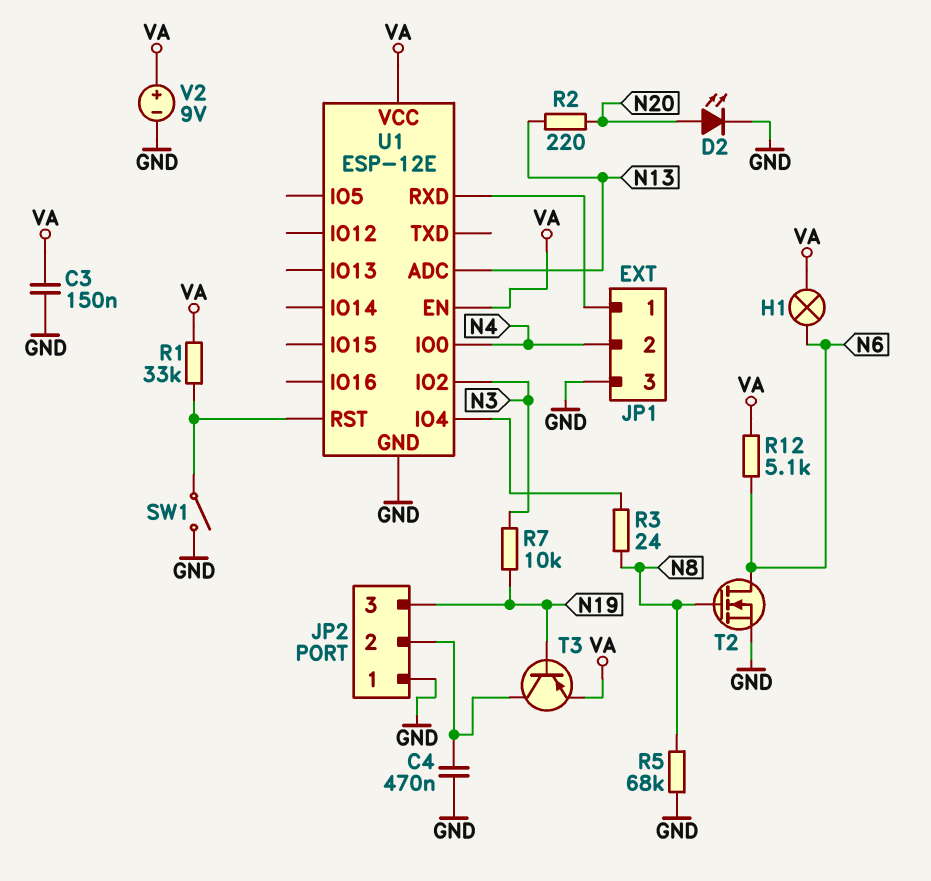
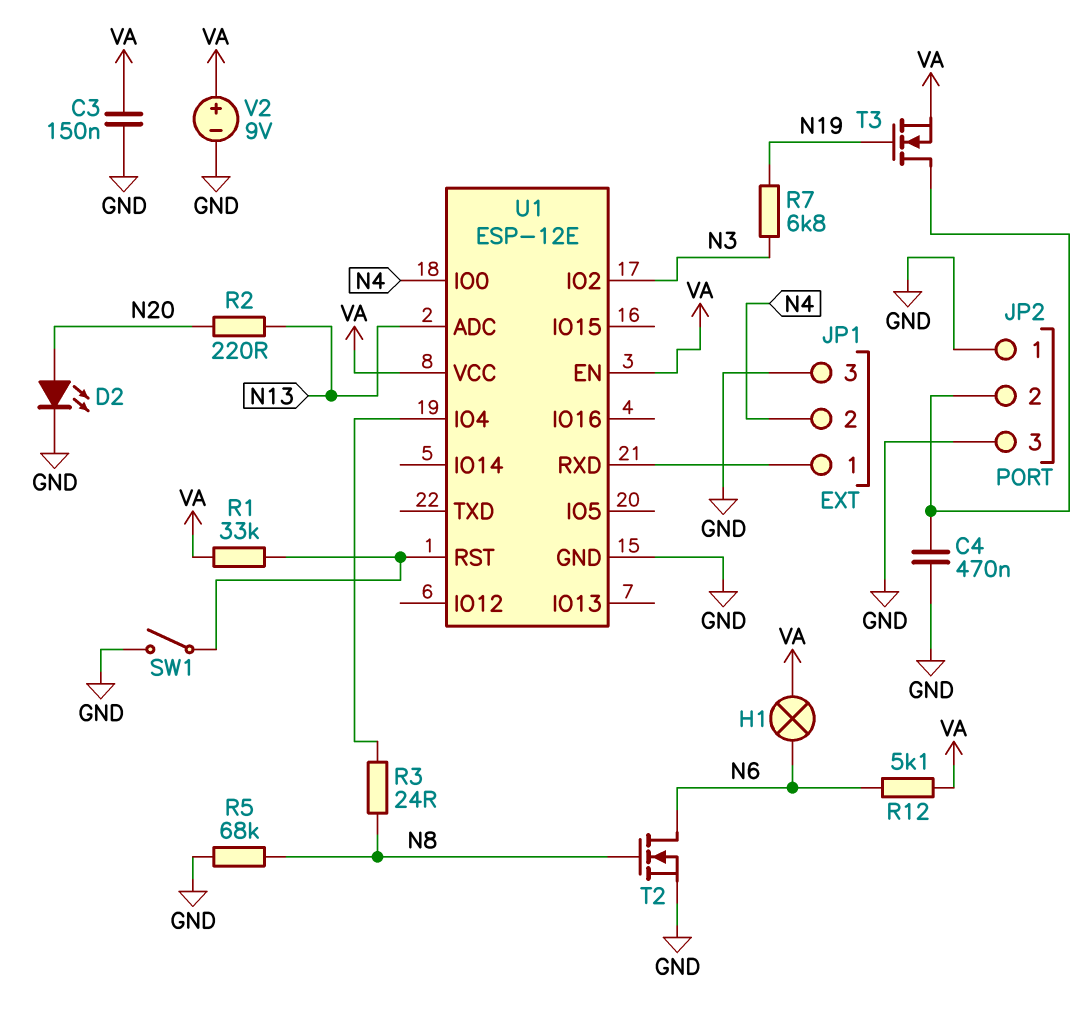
JP2 pin 3: N19 -> GND
R7: 10k (N3, N19) -> 6.8k (N3, N19)
T3: PNP (B N19, C JP2/2, E VA) -> NMOS (G N19, D JP2/2, S VA)

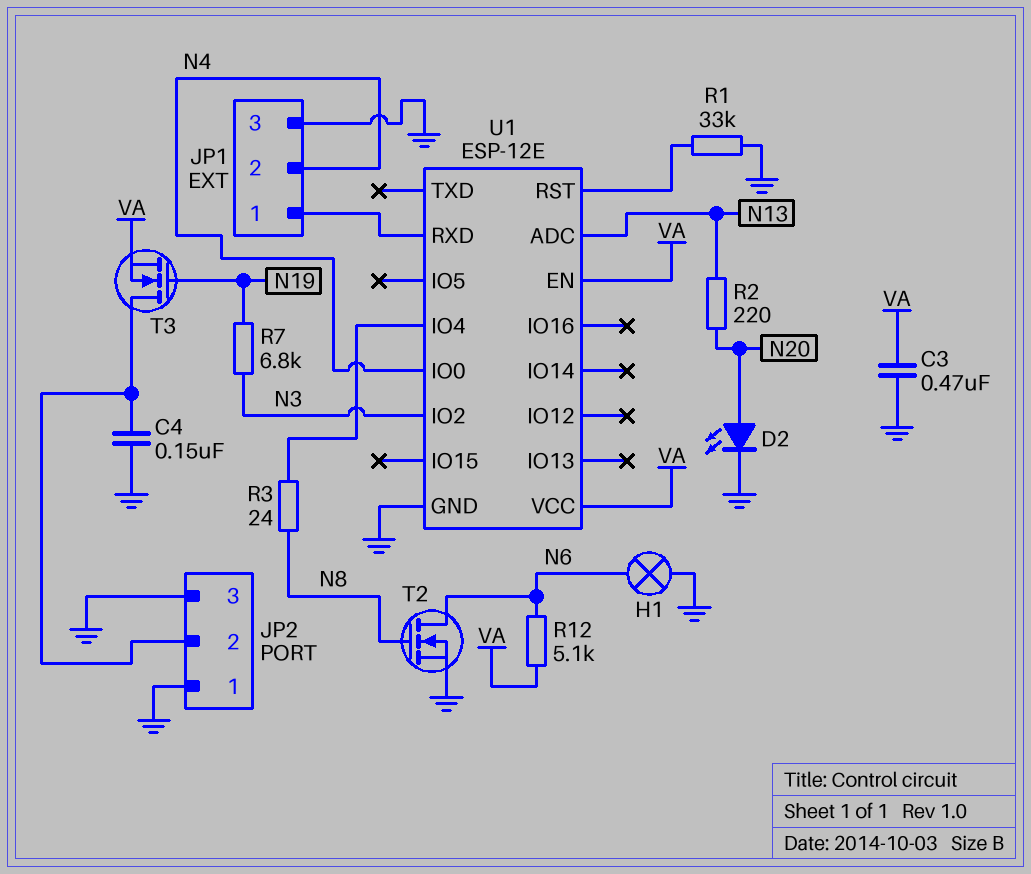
C3: 150nF (GND, VA) -> 470nF (GND, VA)
C4: 470nF (GND, JP2/2) -> 150nF (GND, JP2/2)
H1: lamp (N6, VA) -> lamp (GND, N6)
R1: 33k (U1/RST, VA) -> 33k (GND, U1/RST)
R5: 68k (GND, N8) -> none
SW1: switch (GND, U1/RST) -> none
V2: 9V (plus VA, minus GND) -> none

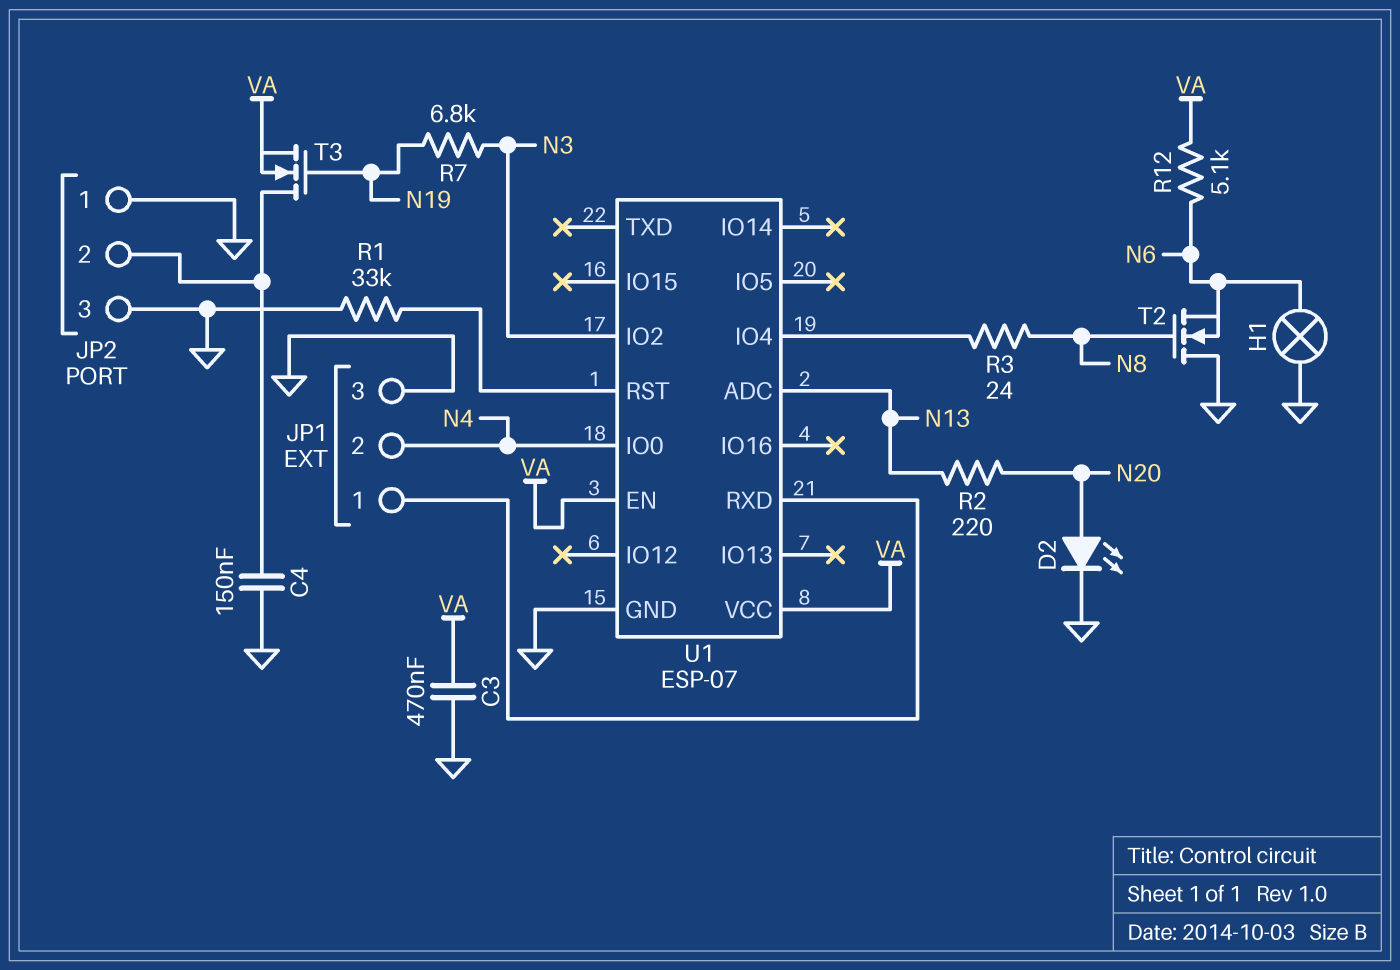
T2: NMOS (G N8, D N6, S GND) -> NMOS (G N8, D GND, S N6)
U1: ESP-12E -> ESP-07

